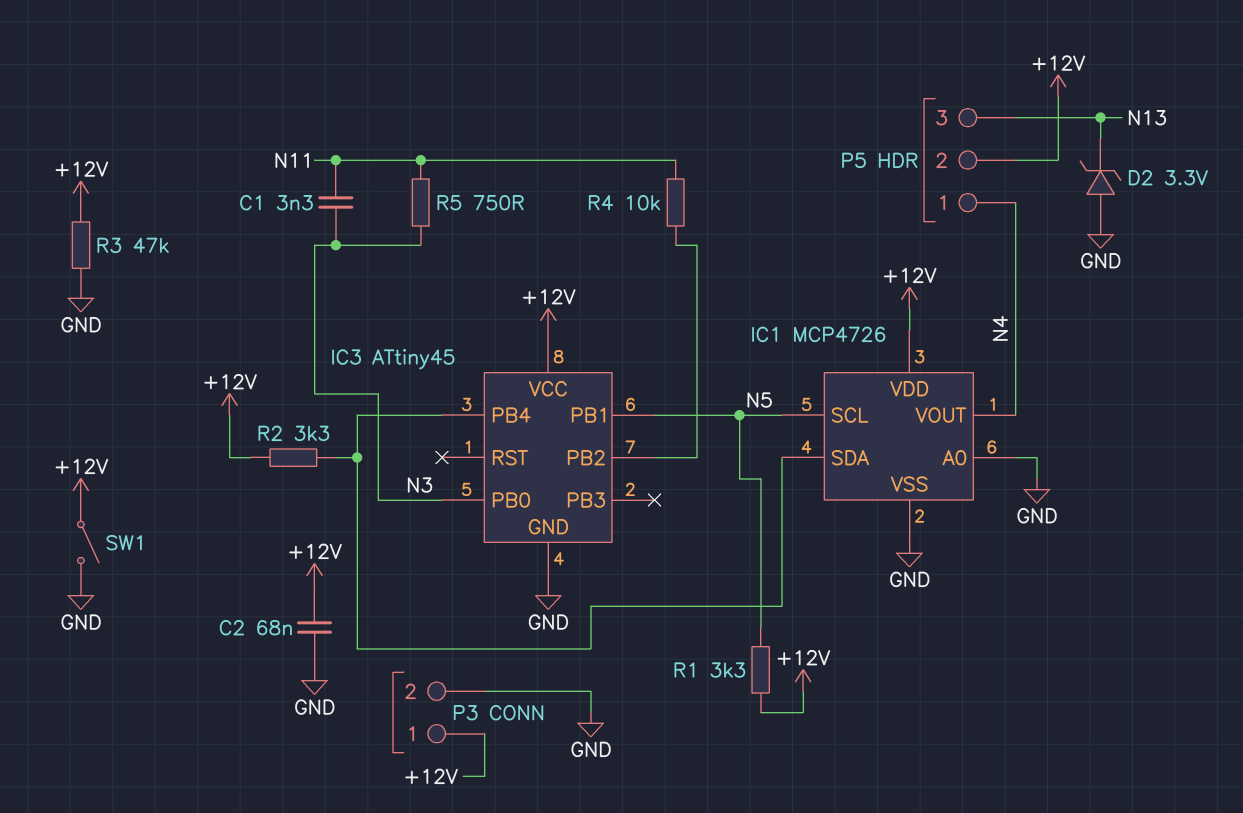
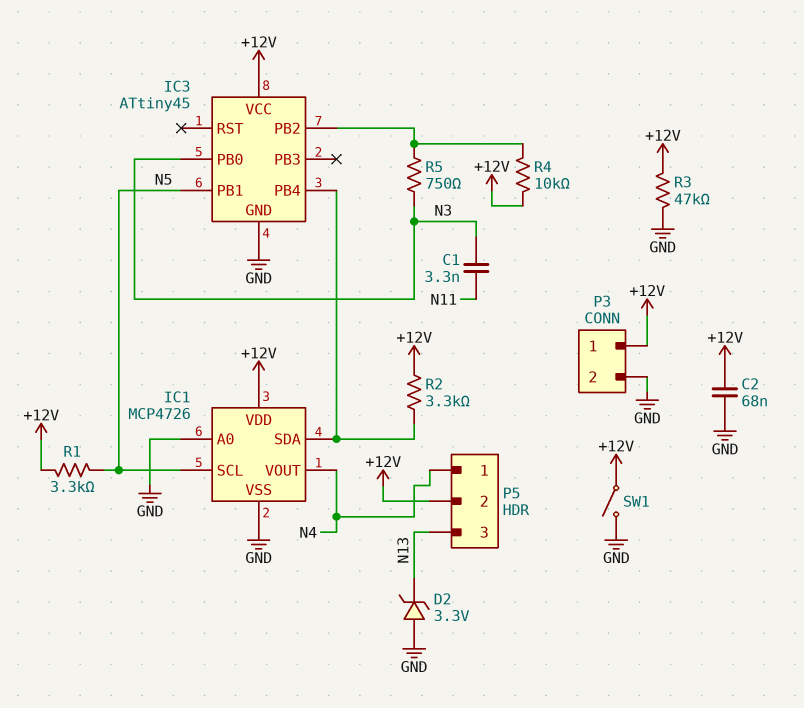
R4: 10k (IC3/PB2, N11) -> 10k (+12V, IC3/PB2)
R5: 750 (N3, N11) -> 750 (IC3/PB2, N3)

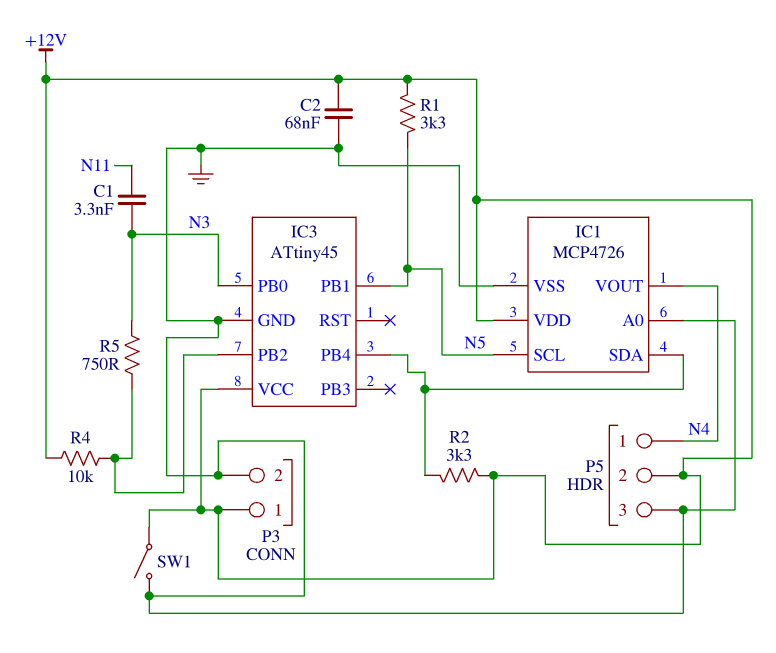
D2: zener 3.3V (A GND, K N13) -> none
P5 pin 3: N13 -> GND
R3: 47k (+12V, GND) -> none

